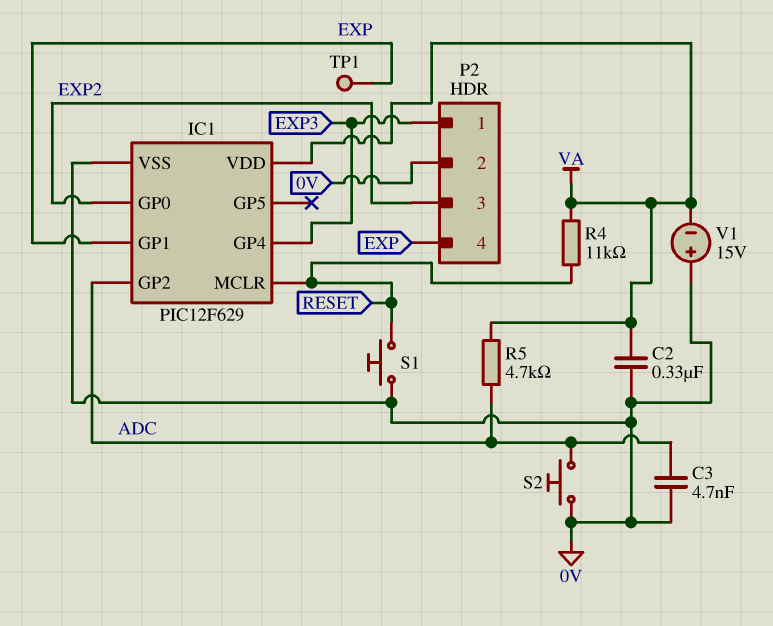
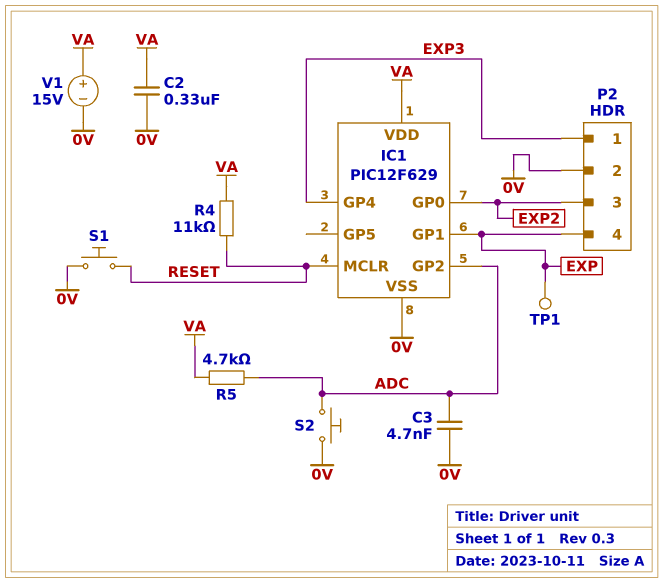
V1: 15V (plus 0V, minus VA) -> 15V (plus VA, minus 0V)

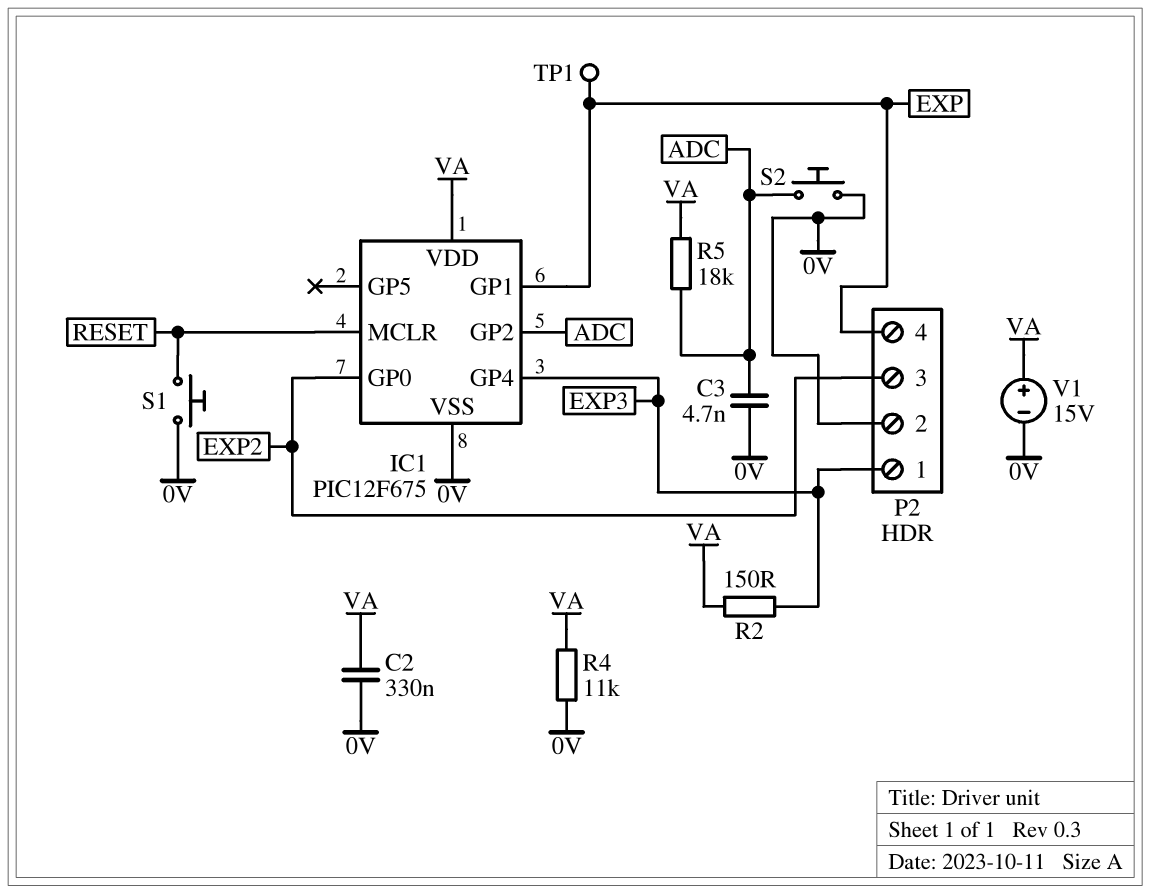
IC1: PIC12F629 -> PIC12F675
R2: none -> 150 (EXP3, VA)
R4: 11k (RESET, VA) -> 11k (0V, VA)
R5: 4.7k (ADC, VA) -> 18k (ADC, VA)

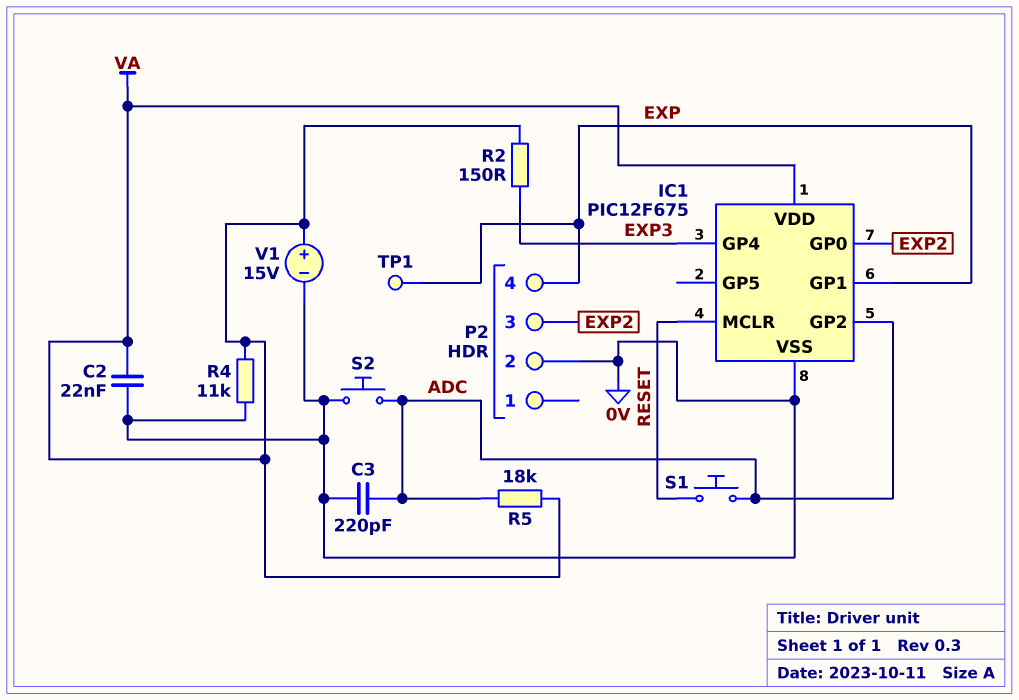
C2: 330nF (0V, VA) -> 22nF (0V, VA)
C3: 4.7nF (0V, ADC) -> 220pF (0V, ADC)
P2 pin 1: EXP3 -> none
S1: button (0V, RESET) -> button (ADC, RESET)

